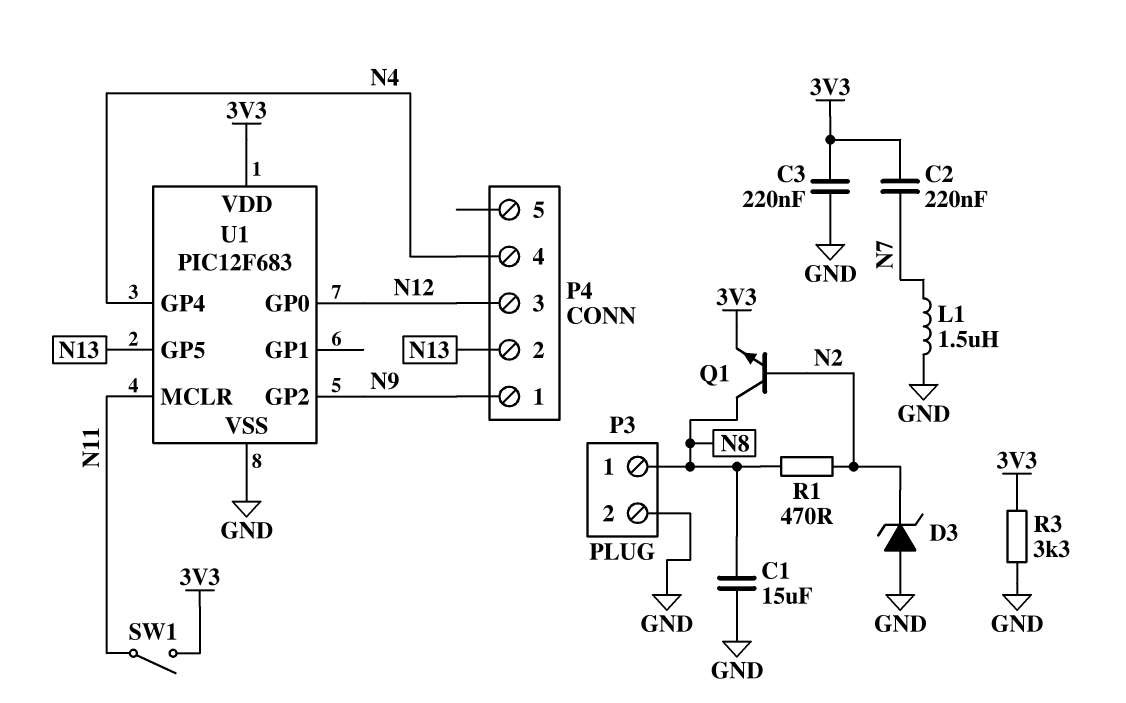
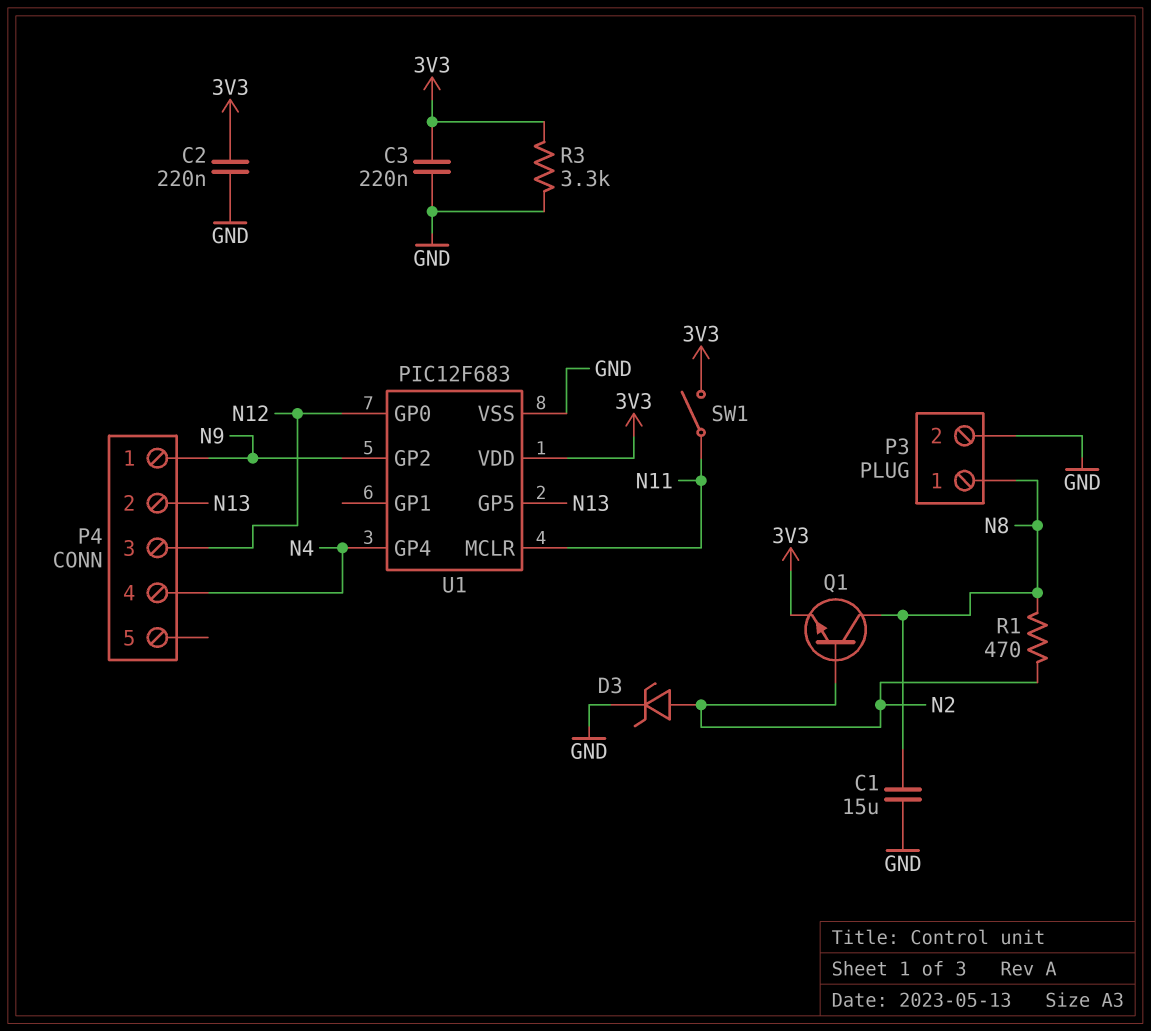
C2: 220nF (3V3, N7) -> 220nF (3V3, GND)
D3: zener (A GND, K N2) -> zener (A N2, K GND)
L1: 1.5uH (GND, N7) -> none

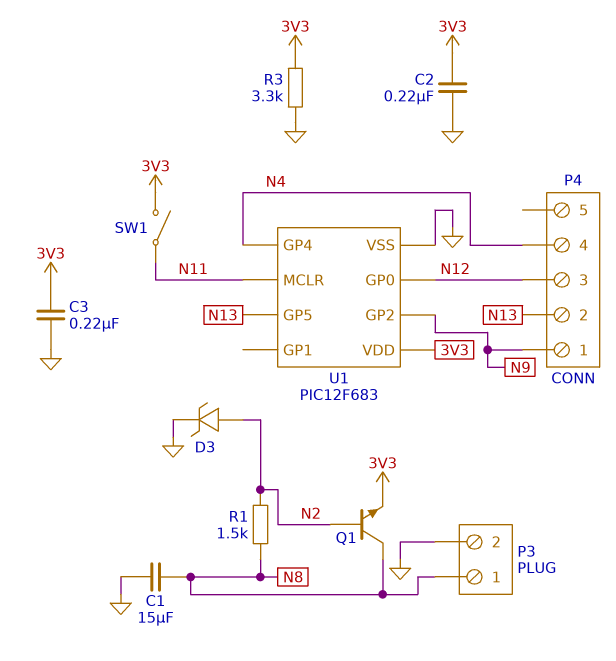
R1: 470 (N2, N8) -> 1.5k (N2, N8)

